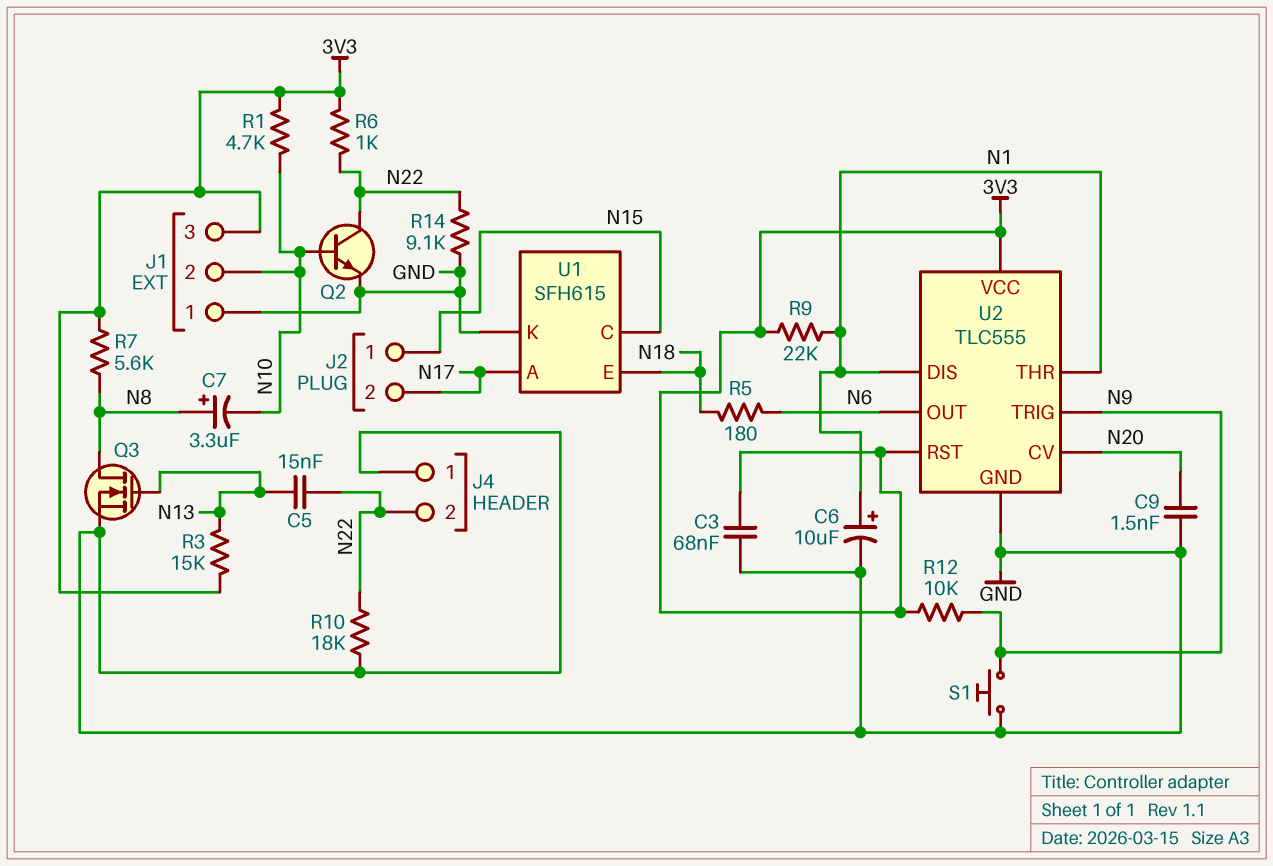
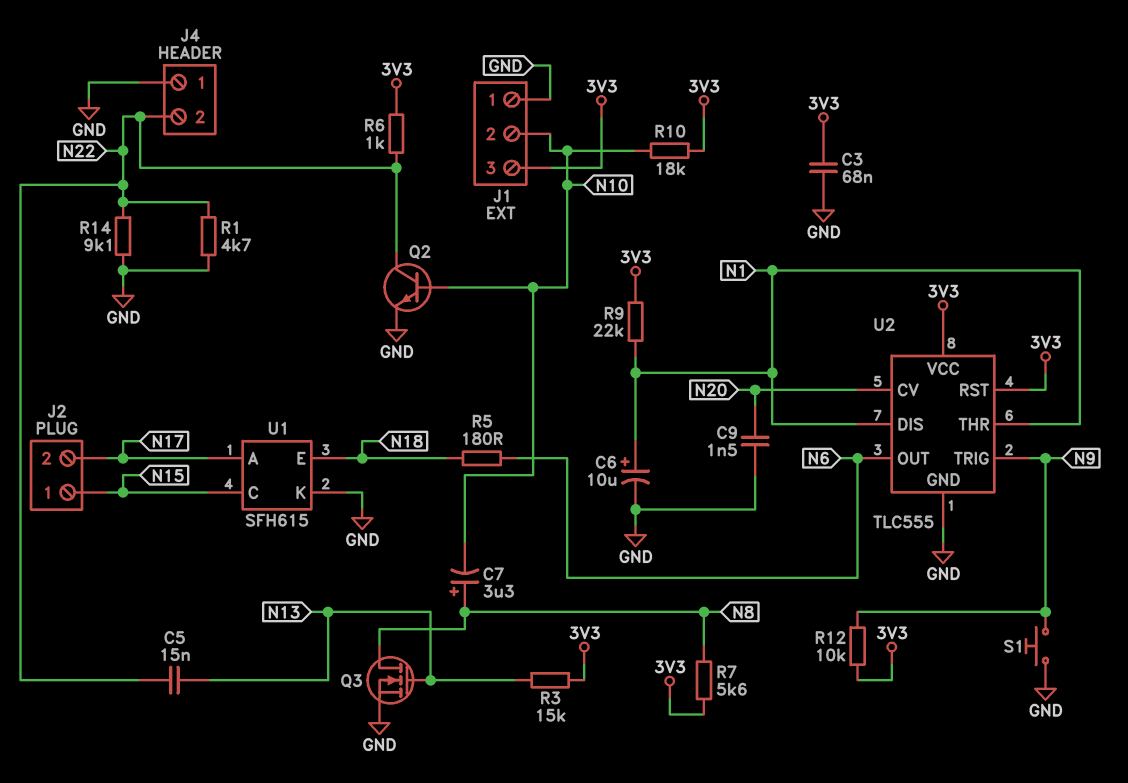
R1: 4.7k (3V3, N10) -> 4.7k (GND, N22)
R10: 18k (GND, N22) -> 18k (3V3, N10)

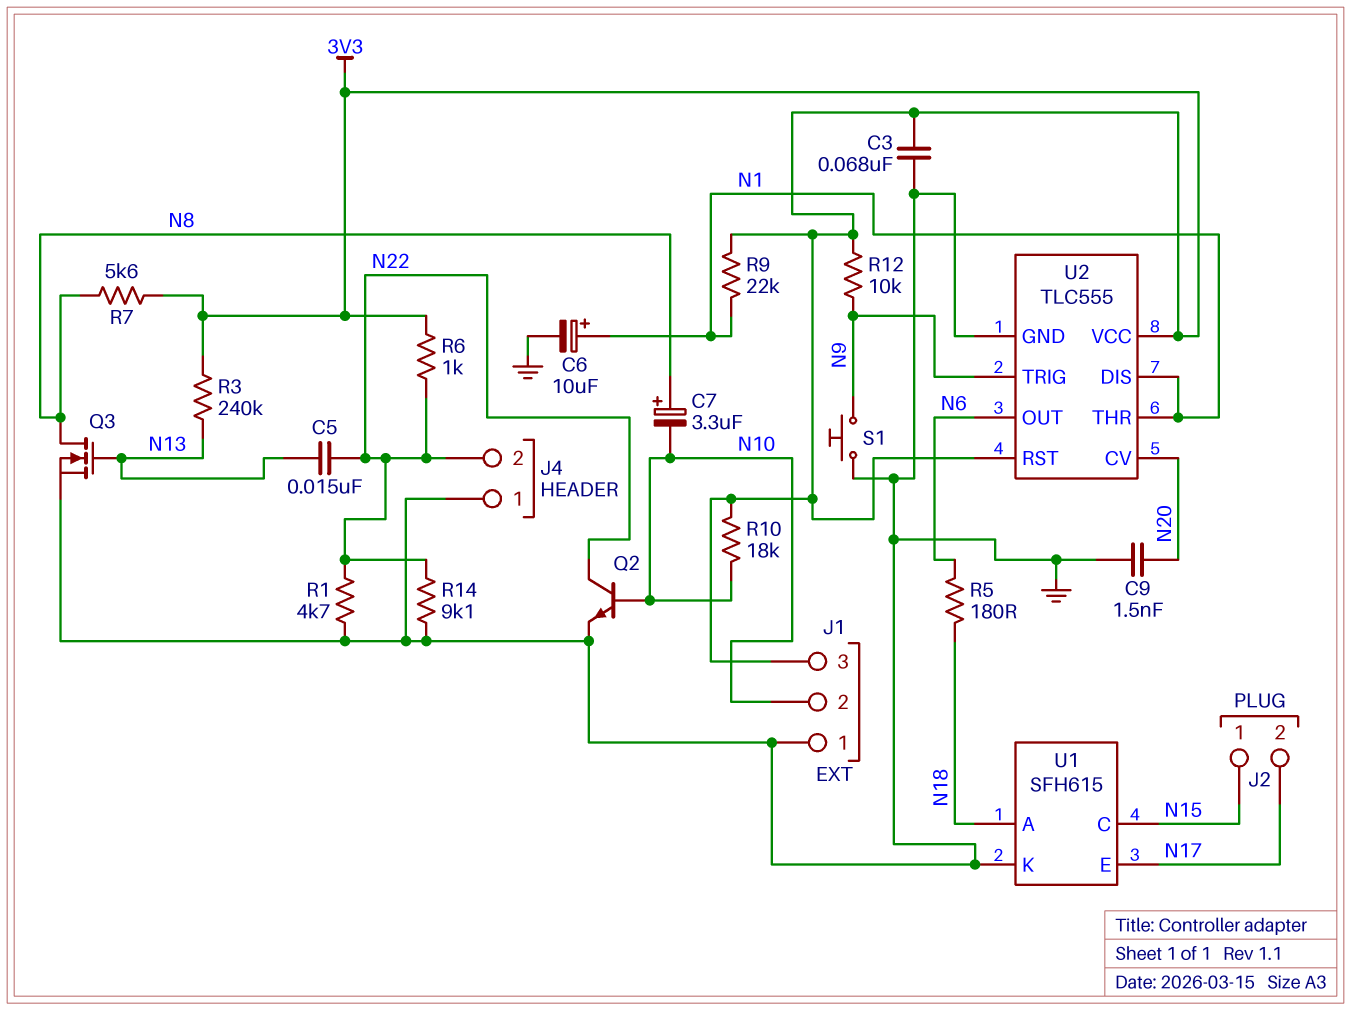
R3: 15k (3V3, N13) -> 240k (3V3, N13)
U1 pin A: N17 -> N18
U1 pin E: N18 -> N17

